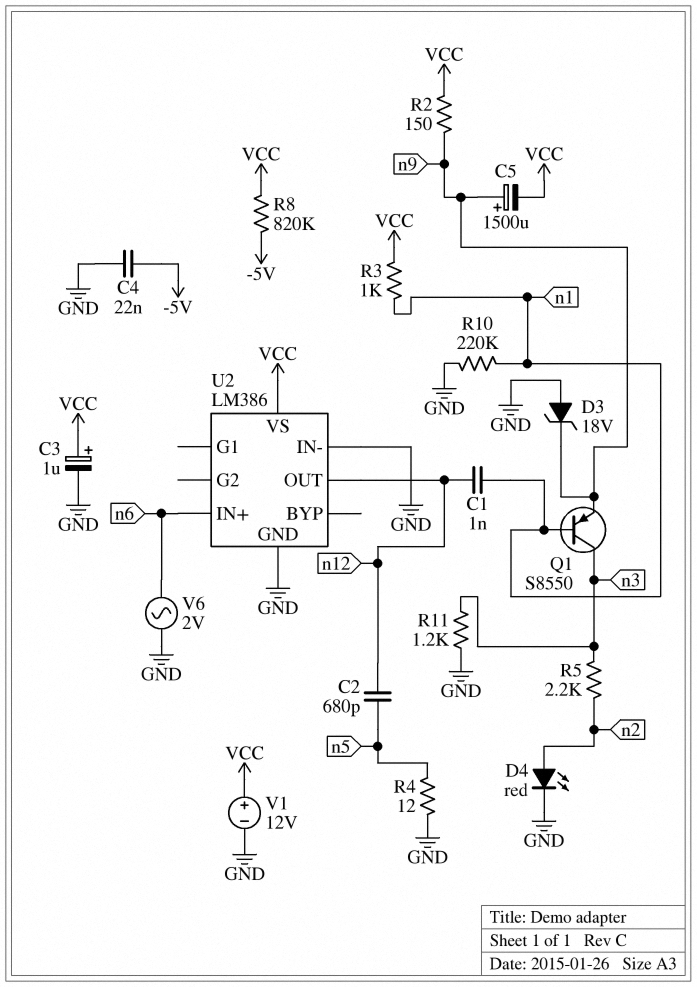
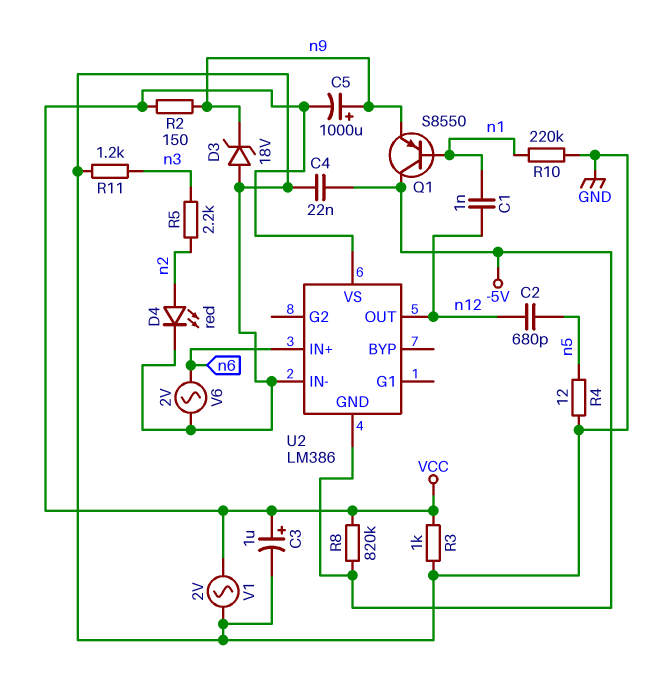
C5: 1500uF (plus n9, minus VCC) -> 1000uF (plus n9, minus VCC)
Q1: PNP S8550 (B n1, C n3, E n9) -> PNP S8550 (B n1, C -5V, E n9)
R3: 1k (VCC, n1) -> 1k (GND, VCC)
U2 pin GND: GND -> -5V
V1: 12V (plus VCC, minus GND) -> AC 2V (GND, VCC)

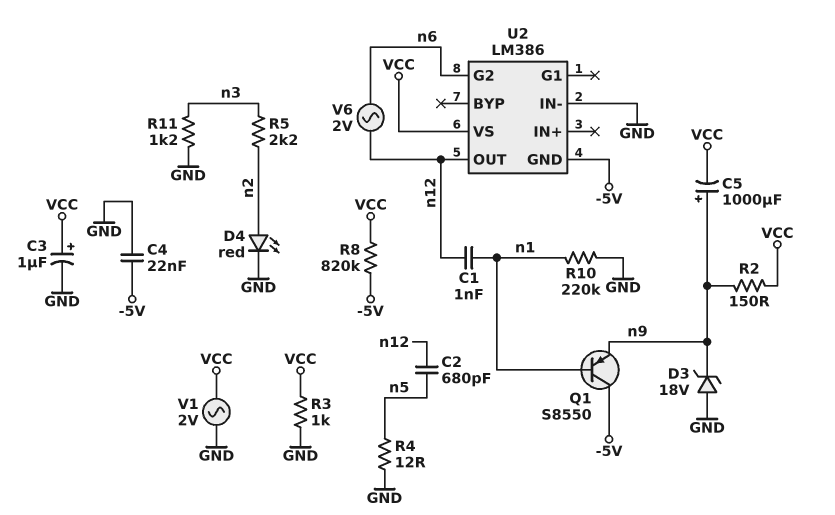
U2 pin G2: none -> n6
U2 pin IN+: n6 -> none
V6: AC 2V (GND, n6) -> AC 2V (n6, n12)

